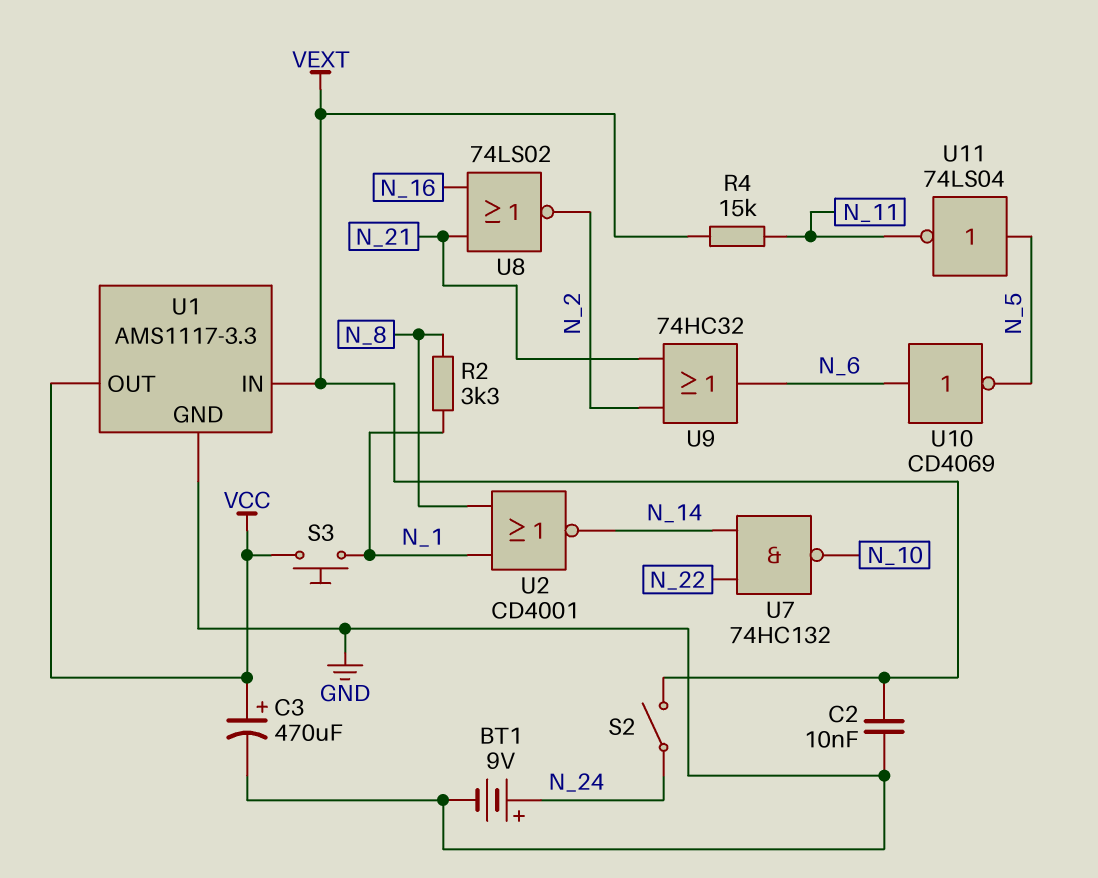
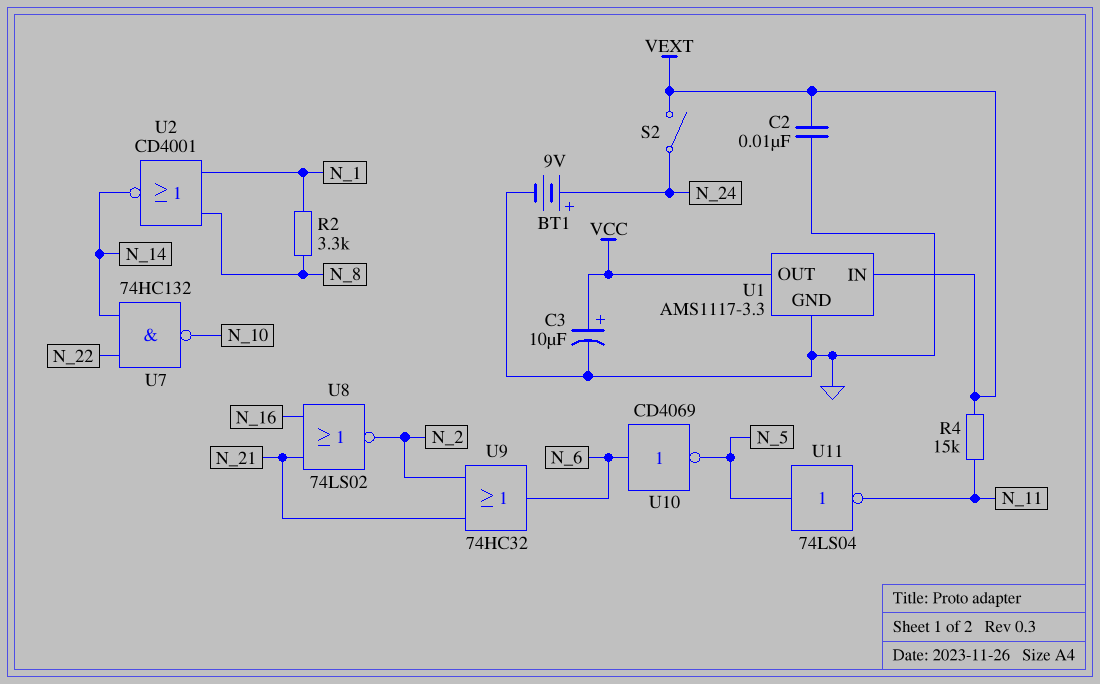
C3: 470uF (plus VCC, minus GND) -> 10uF (plus VCC, minus GND)
S3: button (N_1, VCC) -> none

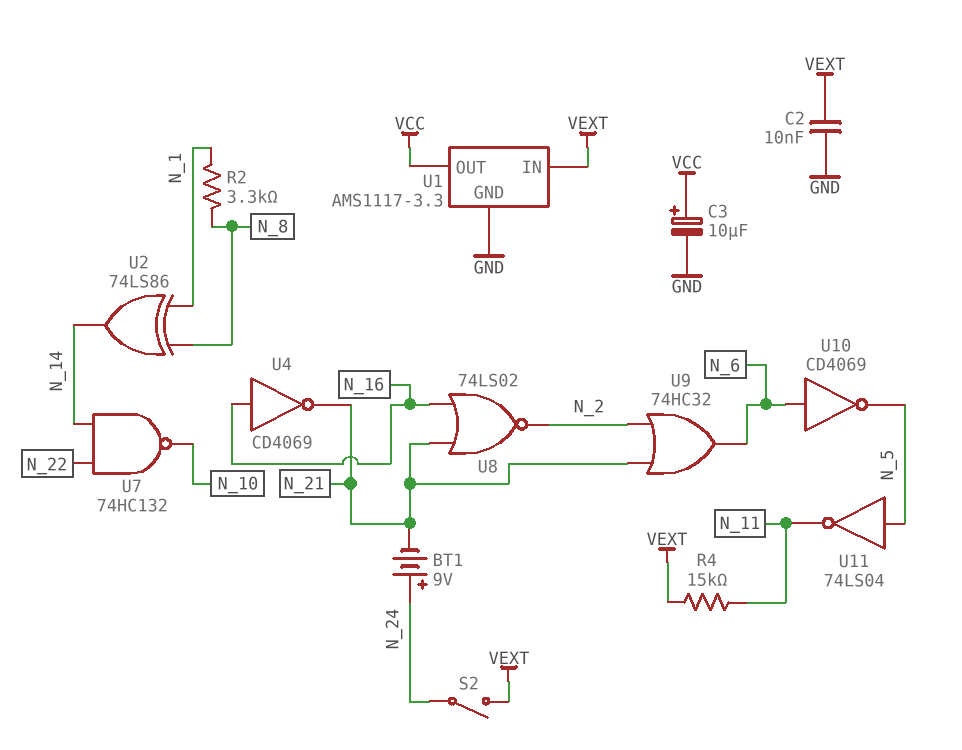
BT1: 9V (plus N_24, minus GND) -> 9V (plus N_24, minus N_21)
U2: NOR CD4001 (in N_1, in N_8, out N_14) -> XOR 74LS86 (in N_1, in N_8, out N_14)
U4: none -> NOT CD4069 (in N_16, out N_21)

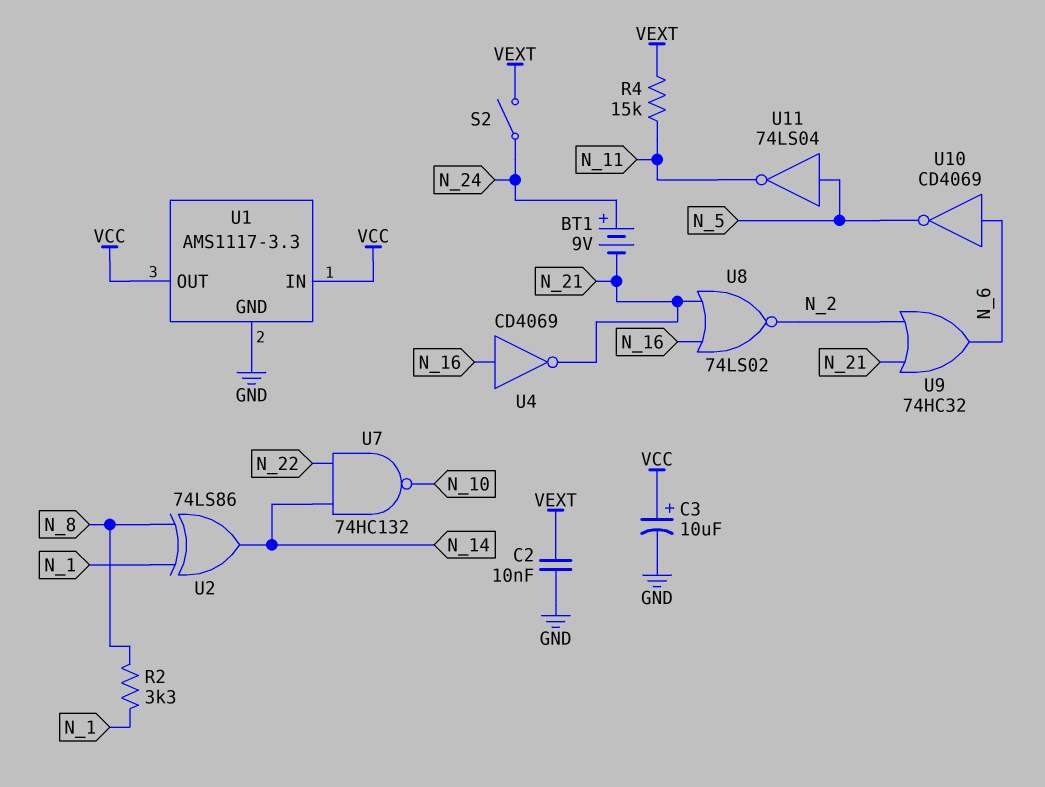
U1 pin IN: VEXT -> VCC

